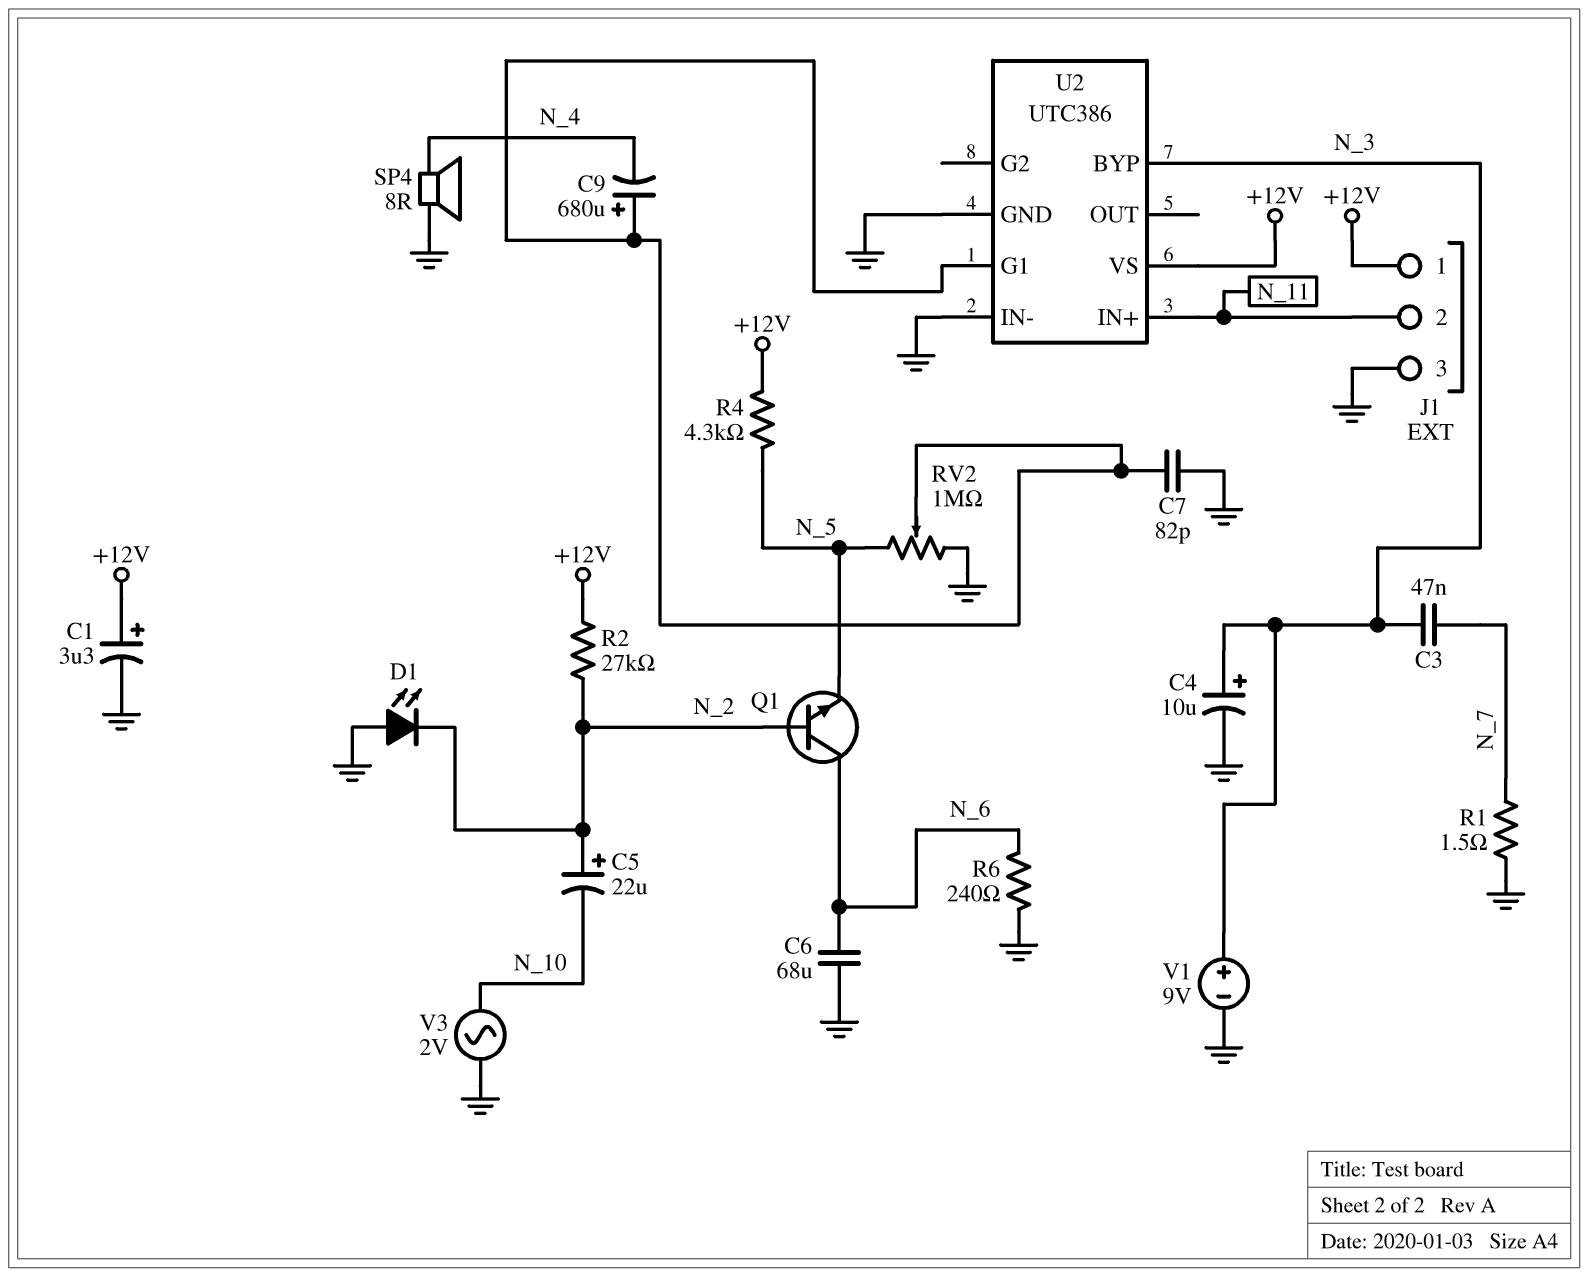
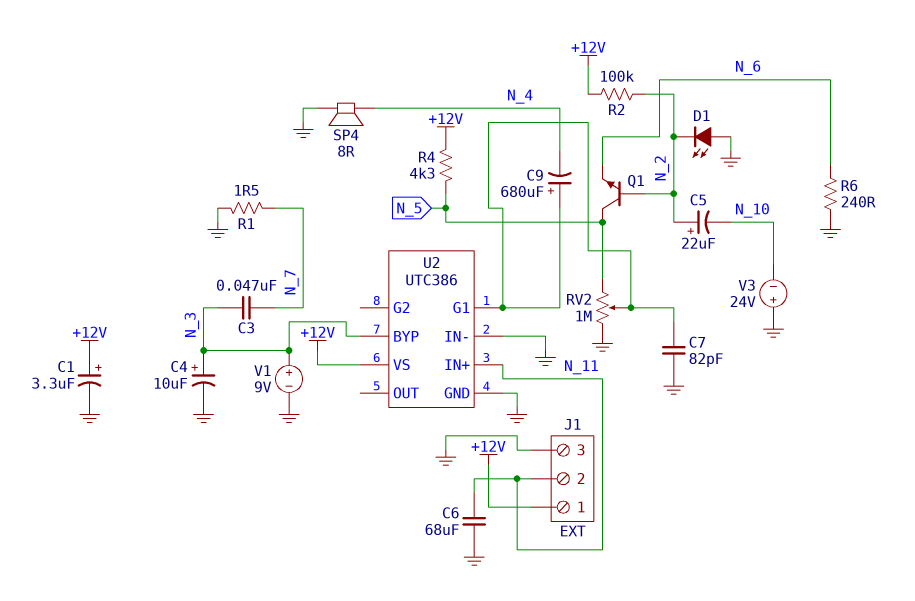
C6: 68uF (GND, N_6) -> 68uF (GND, N_11)
Q1: NPN (B N_2, C N_6, E N_5) -> NPN (B N_2, C N_5, E N_6)
R2: 27k (+12V, N_2) -> 100k (+12V, N_2)
V3: AC 2V (GND, N_10) -> 24V (plus GND, minus N_10)

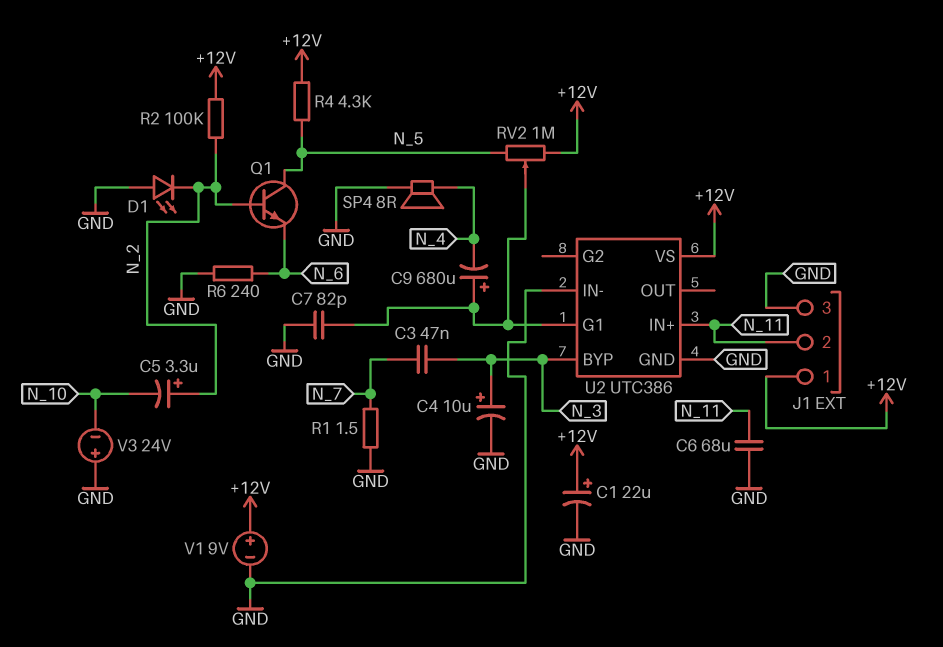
C1: 3.3uF (plus +12V, minus GND) -> 22uF (plus +12V, minus GND)
C5: 22uF (plus N_2, minus N_10) -> 3.3uF (plus N_2, minus N_10)
RV2: 1M (GND, N_5, wiper U2/G1) -> 1M (+12V, N_5, wiper U2/G1)
V1: 9V (plus N_3, minus GND) -> 9V (plus +12V, minus GND)

